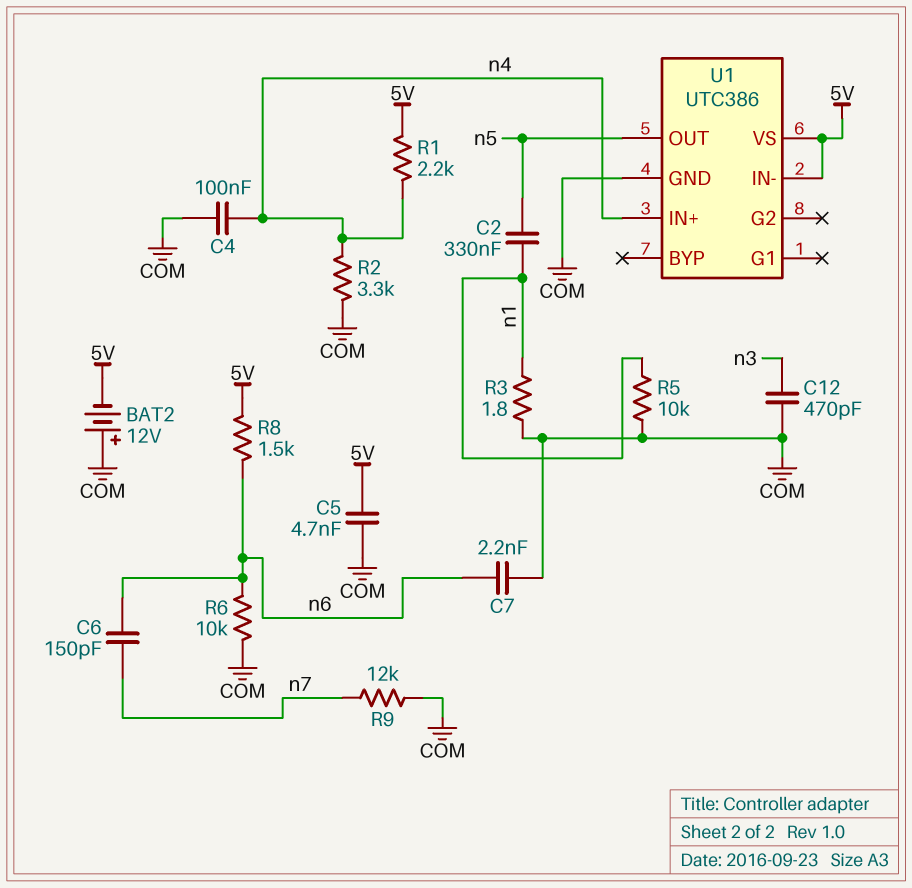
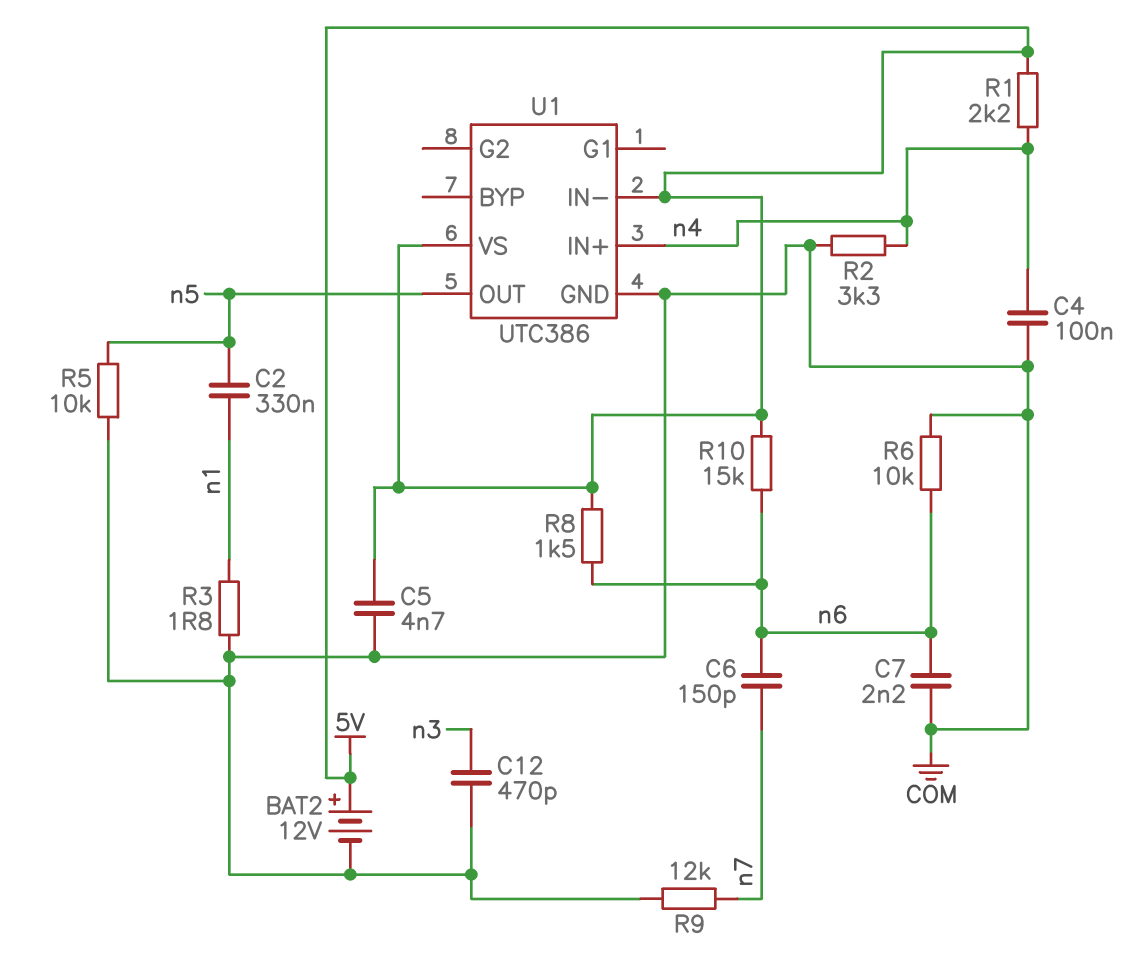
BAT2: 12V (plus COM, minus 5V) -> 12V (plus 5V, minus COM)
R5: 10k (COM, n1) -> 10k (COM, n5)
R10: none -> 15k (5V, n6)

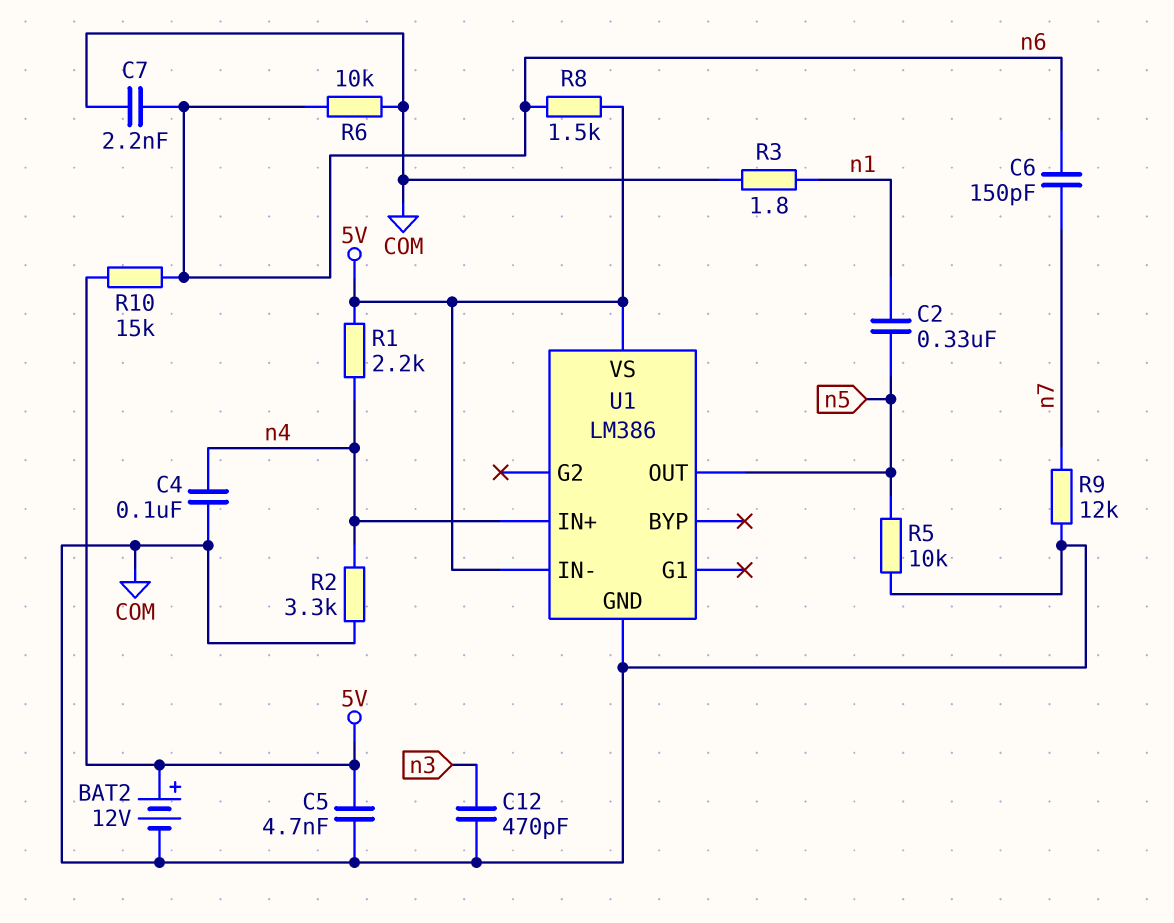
U1: UTC386 -> LM386

